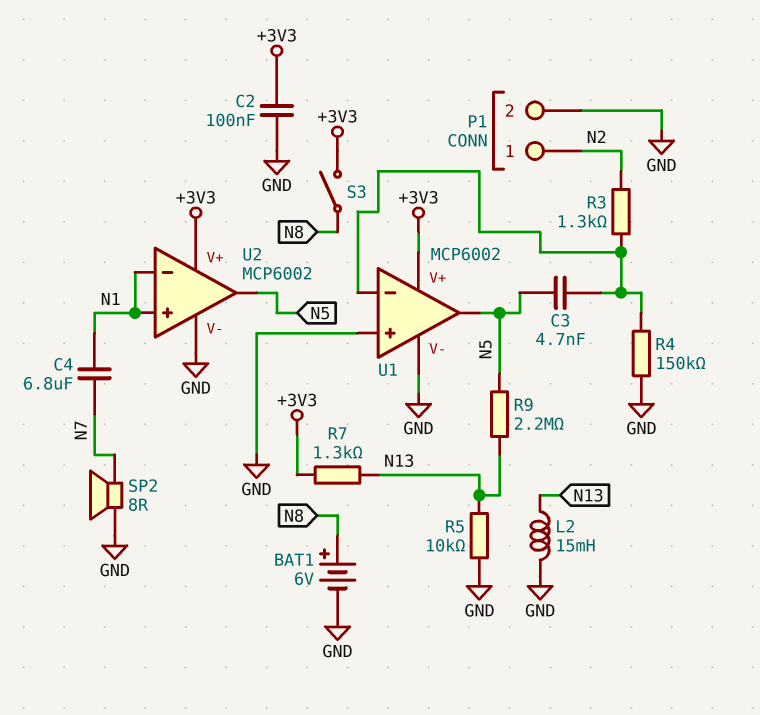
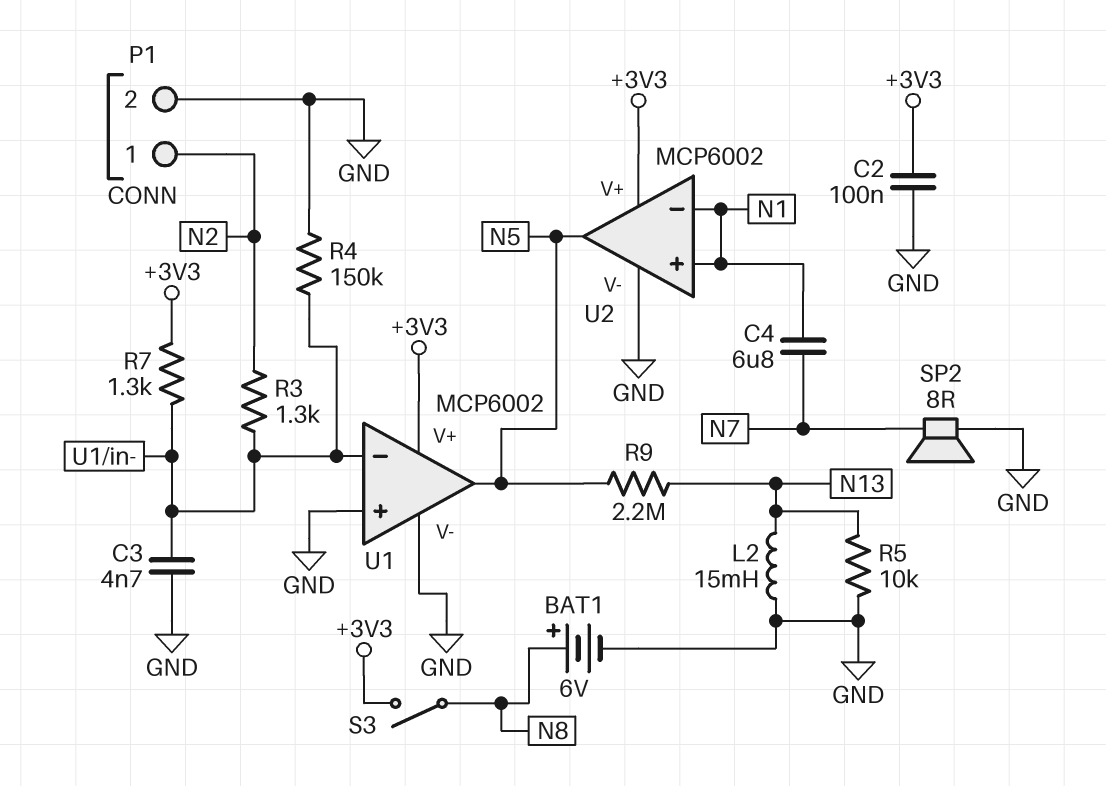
C3: 4.7nF (N5, U1/in-) -> 4.7nF (GND, U1/in-)
R7: 1.3k (+3V3, N13) -> 1.3k (+3V3, U1/in-)

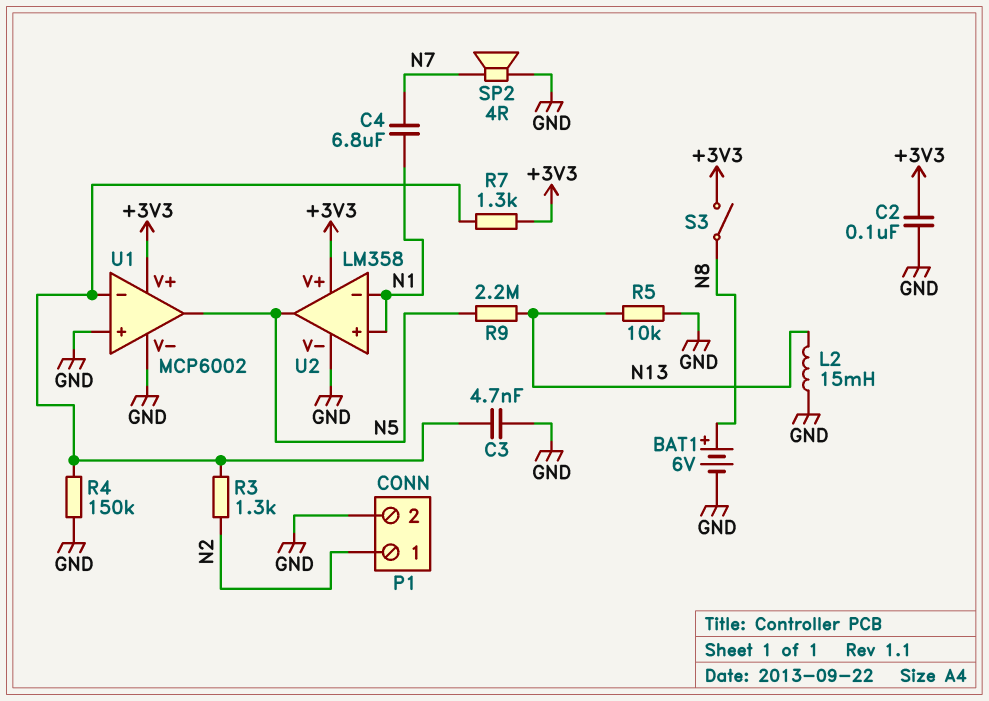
SP2: speaker 8R (GND, N7) -> speaker 4R (GND, N7)
U2: MCP6002 -> LM358

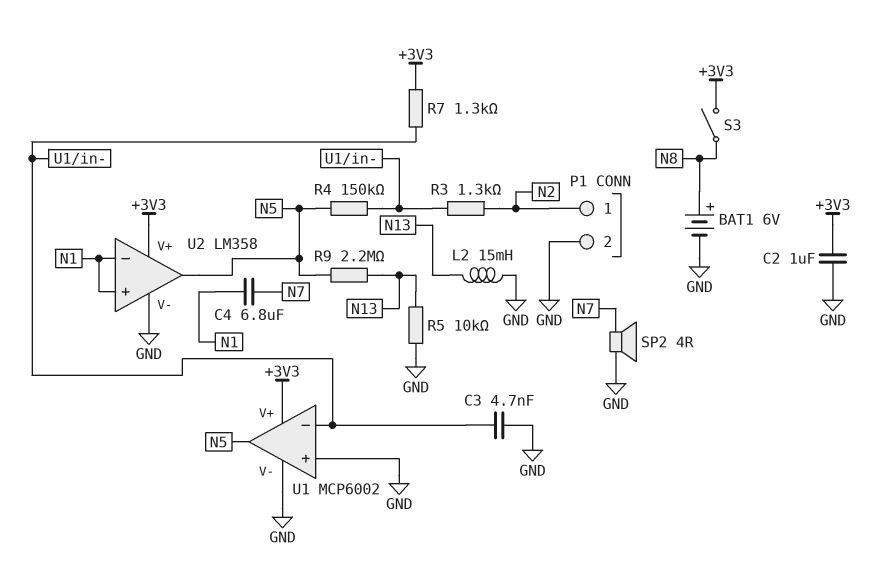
C2: 100nF (+3V3, GND) -> 1uF (+3V3, GND)
R4: 150k (GND, U1/in-) -> 150k (N5, U1/in-)

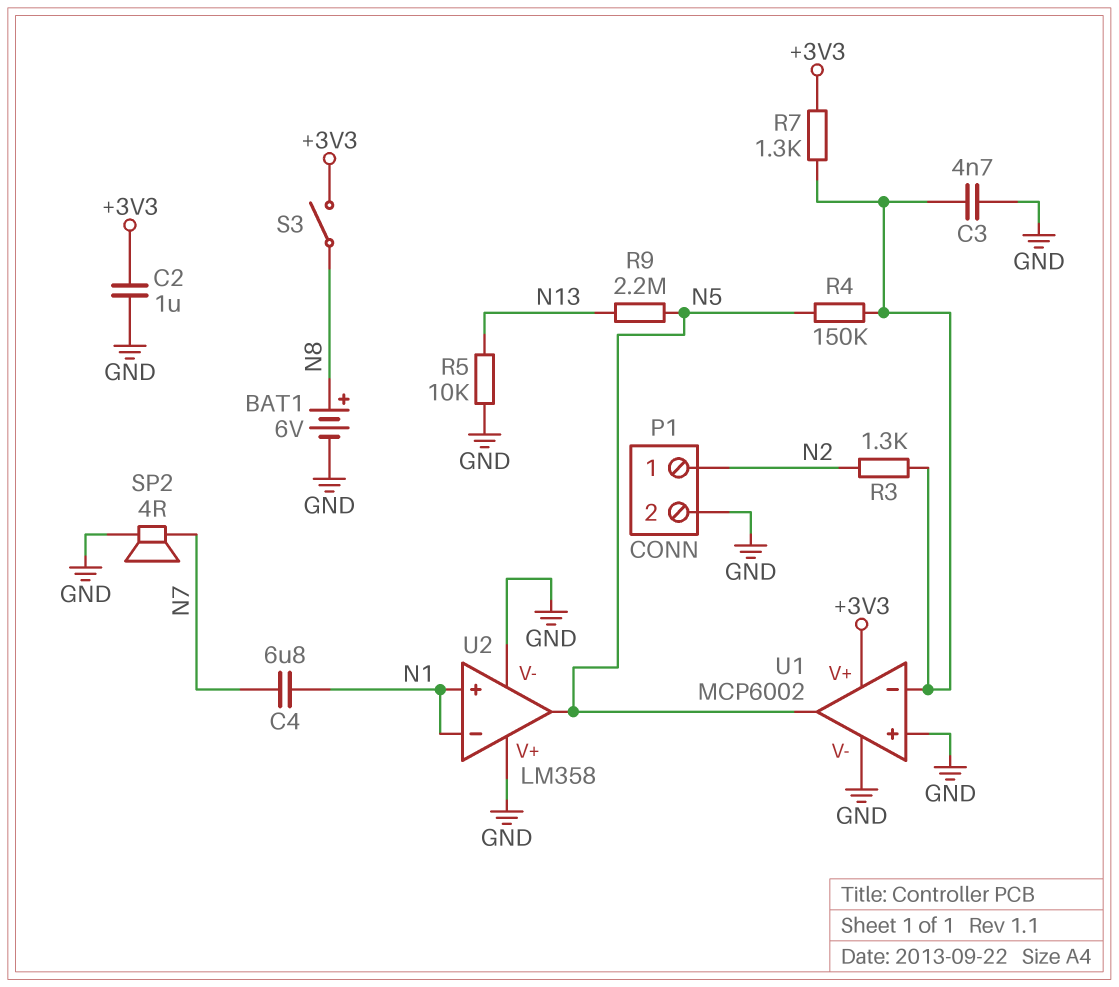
L2: 15mH (GND, N13) -> none
U2 pin V+: +3V3 -> GND

